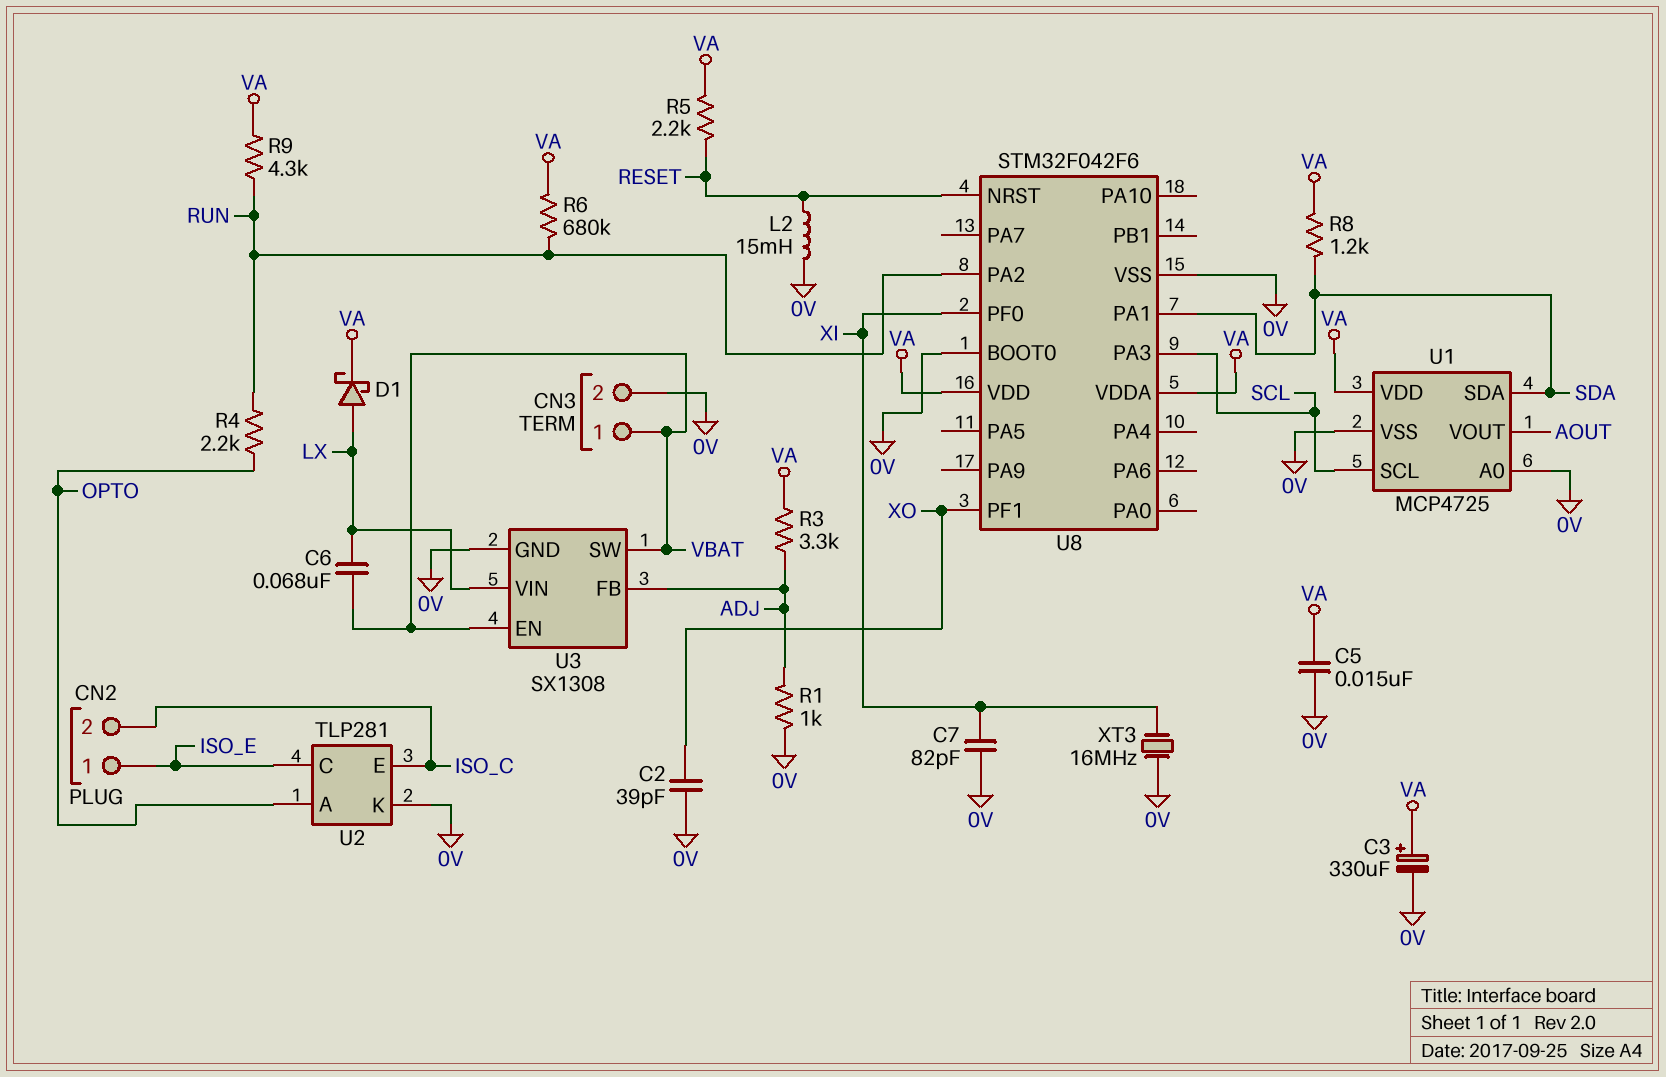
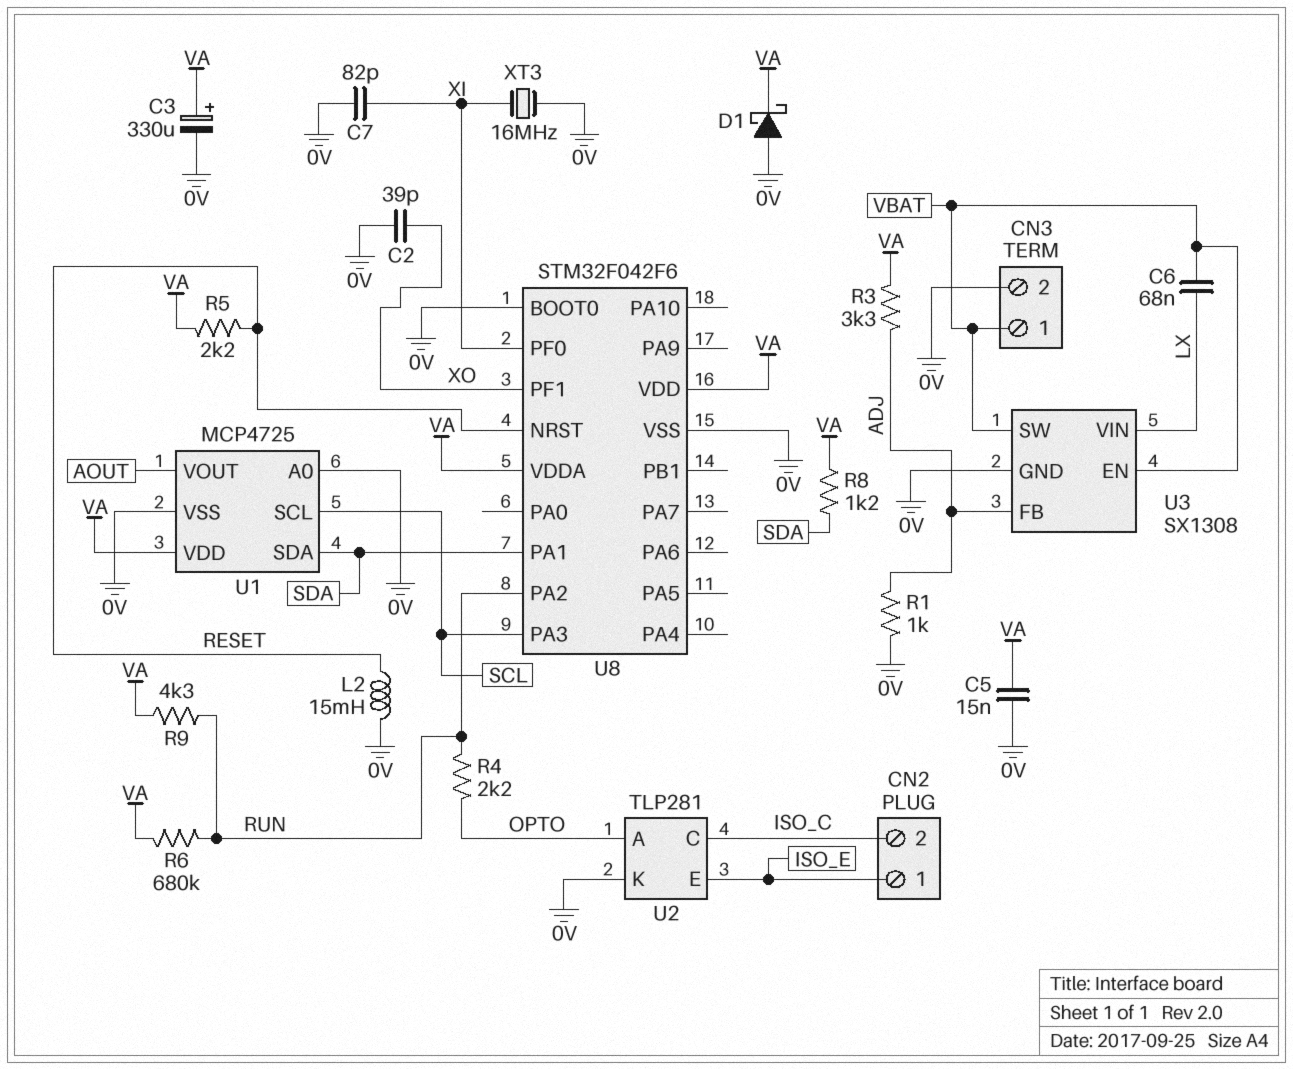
D1: schottky (A LX, K VA) -> schottky (A 0V, K VA)
U2 pin C: ISO_E -> ISO_C
U2 pin E: ISO_C -> ISO_E

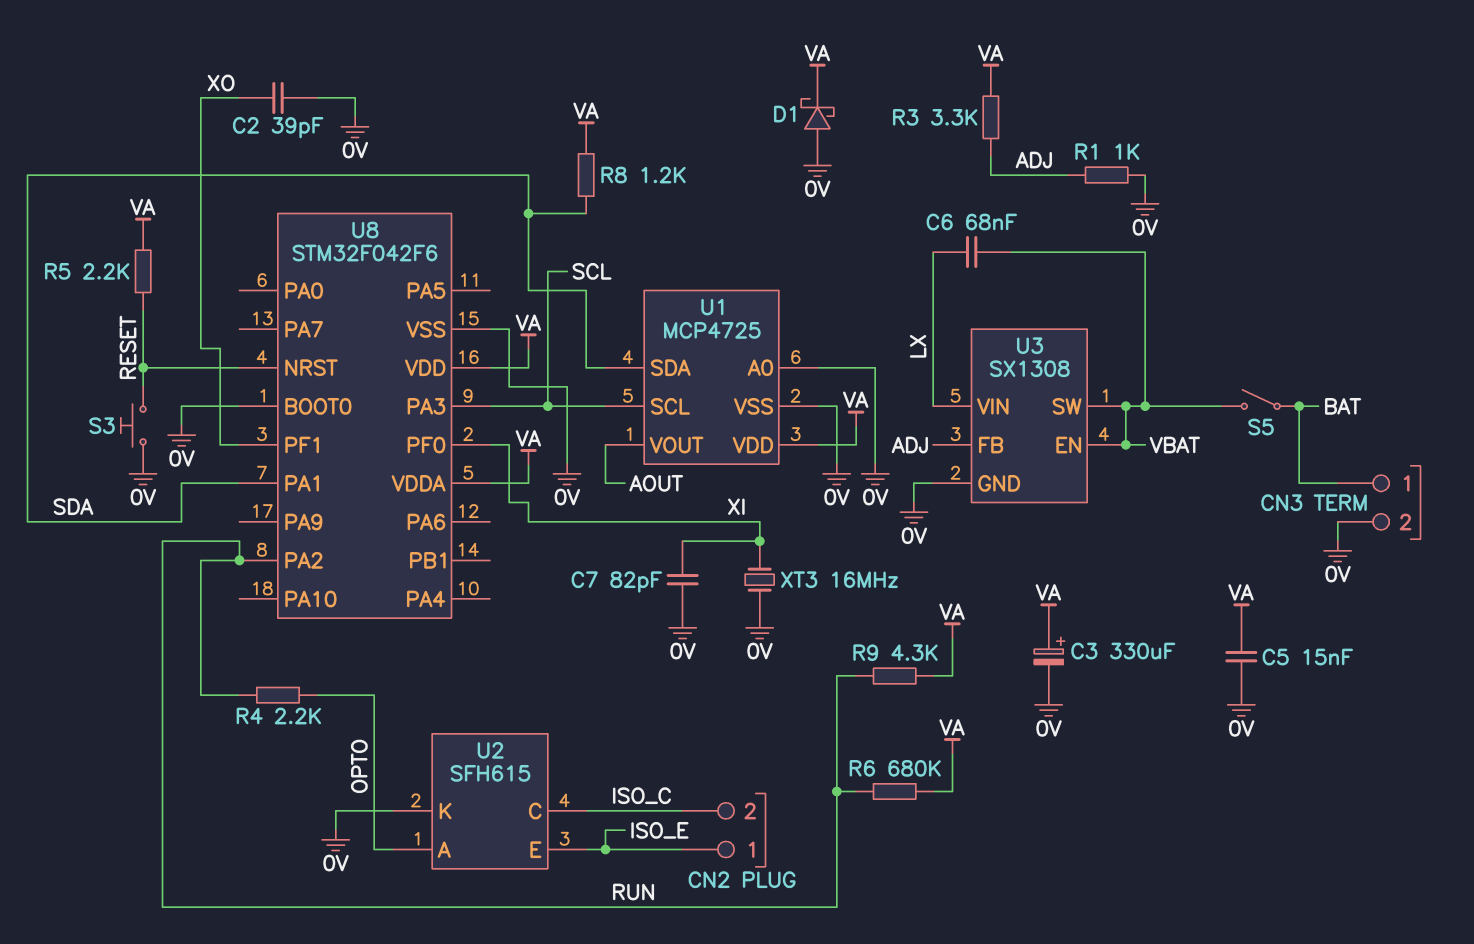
CN3 pin 1: VBAT -> BAT
L2: 15mH (0V, RESET) -> none
S3: none -> button (0V, RESET)
S5: none -> switch (BAT, VBAT)
U2: TLP281 -> SFH615

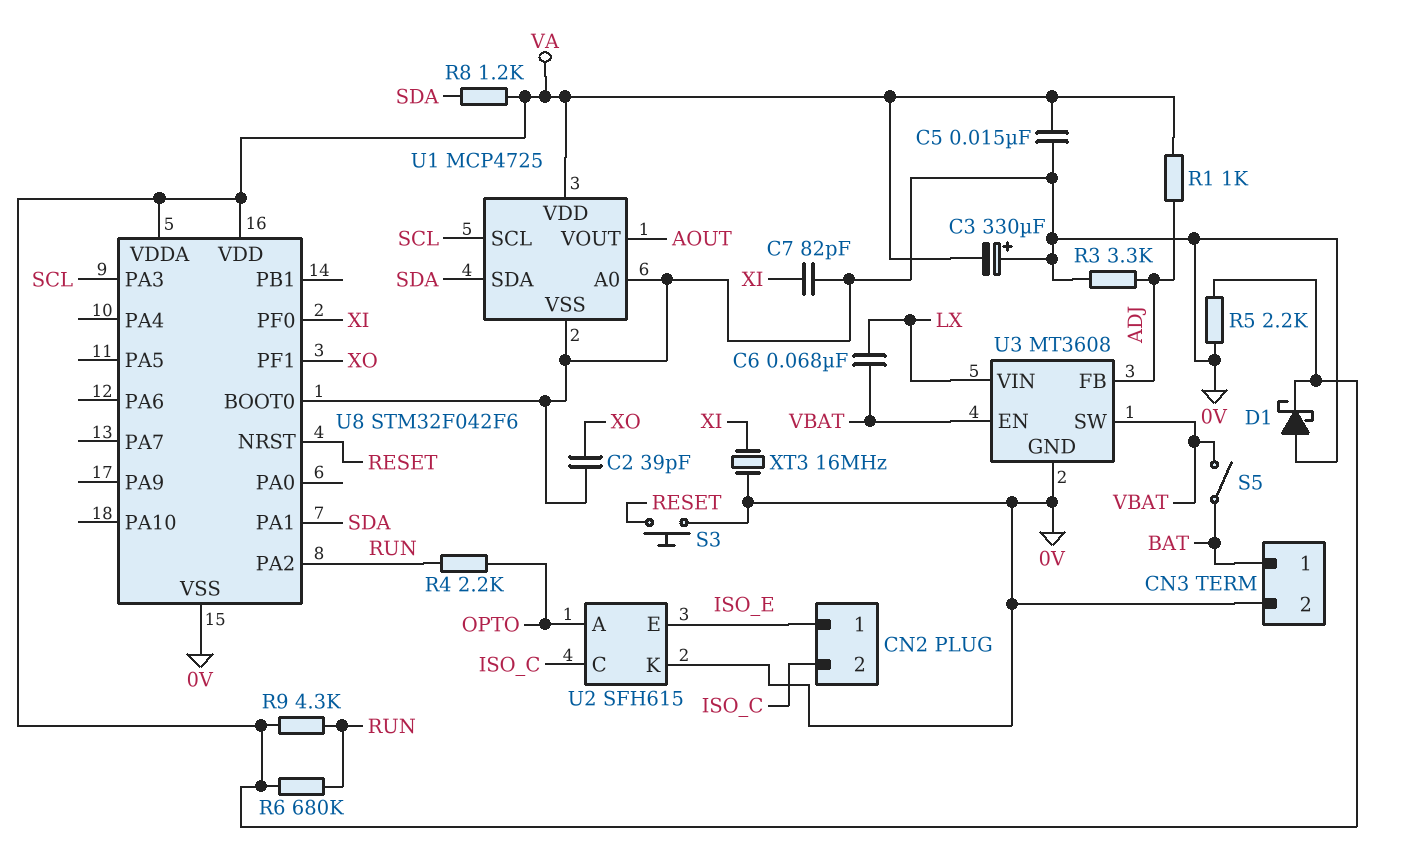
C3: 330uF (plus VA, minus 0V) -> 330uF (plus 0V, minus VA)
R1: 1k (0V, ADJ) -> 1k (ADJ, VA)
R3: 3.3k (ADJ, VA) -> 3.3k (0V, ADJ)
R5: 2.2k (RESET, VA) -> 2.2k (0V, VA)
U3: SX1308 -> MT3608

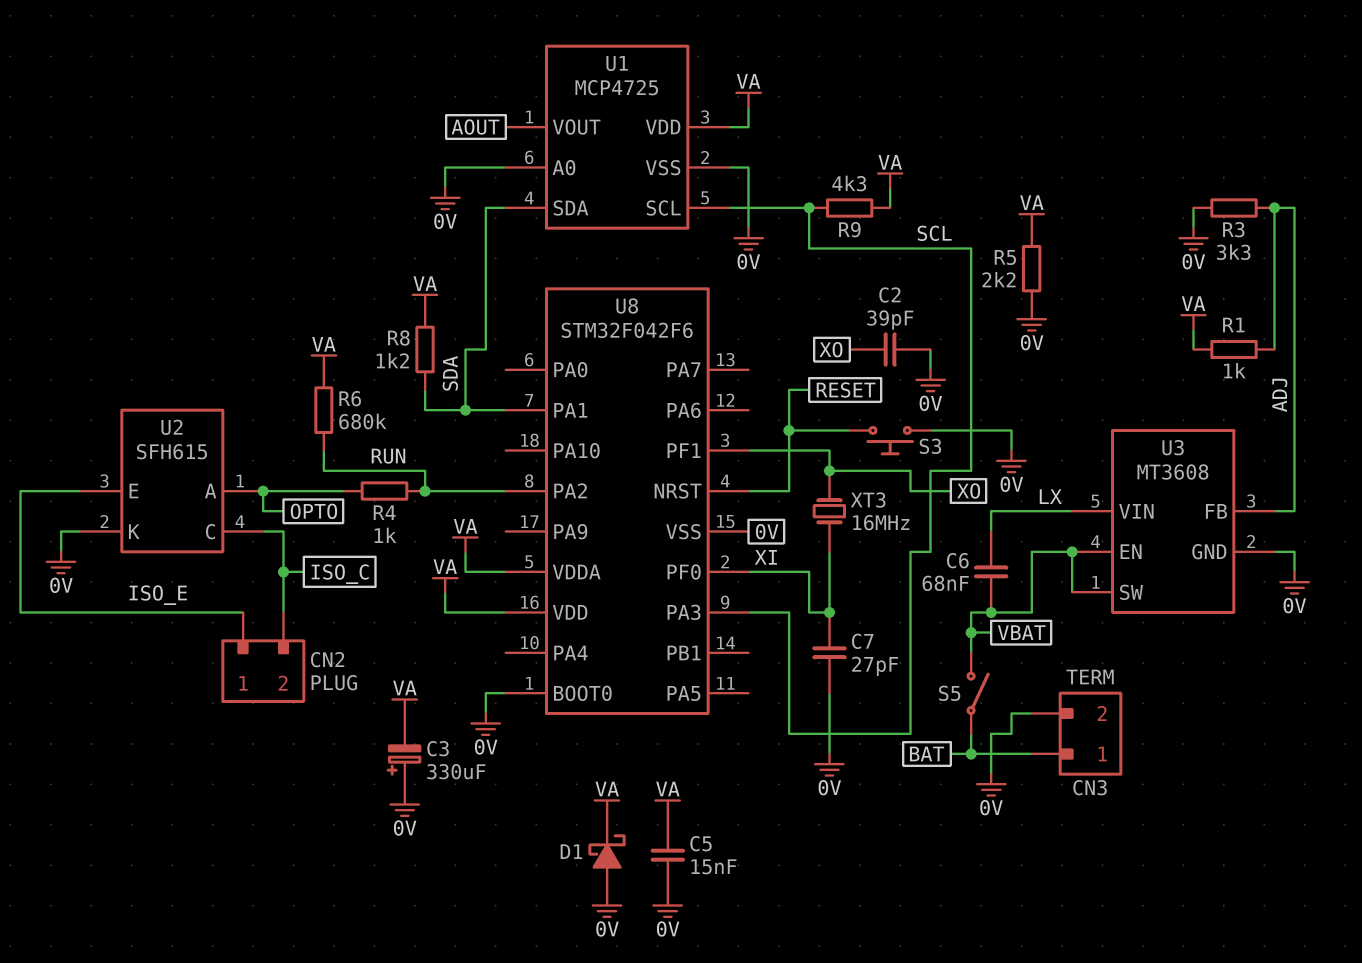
C7: 82pF (0V, XI) -> 27pF (0V, XI)
R4: 2.2k (OPTO, RUN) -> 1k (OPTO, RUN)
R9: 4.3k (RUN, VA) -> 4.3k (SCL, VA)
XT3: 16MHz (0V, XI) -> 16MHz (XI, XO)

